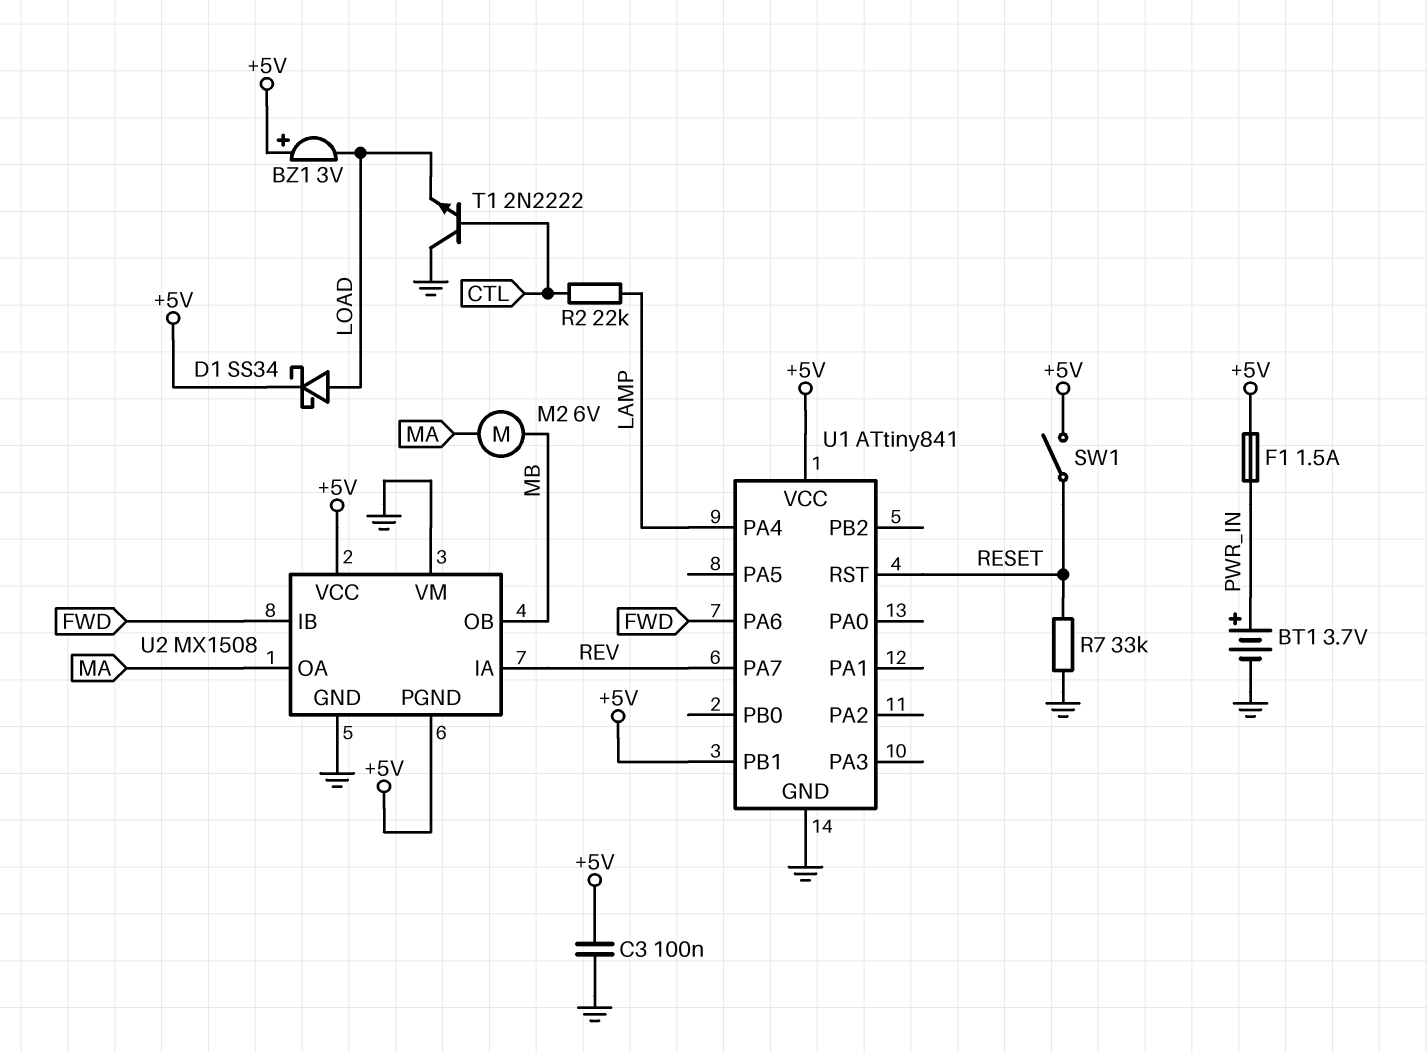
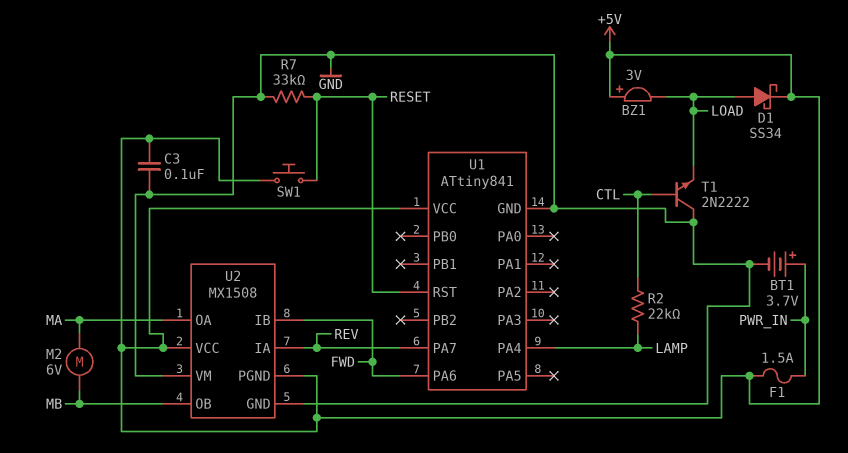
SW1: switch (+5V, RESET) -> button (+5V, RESET)
U1 pin PB1: +5V -> none

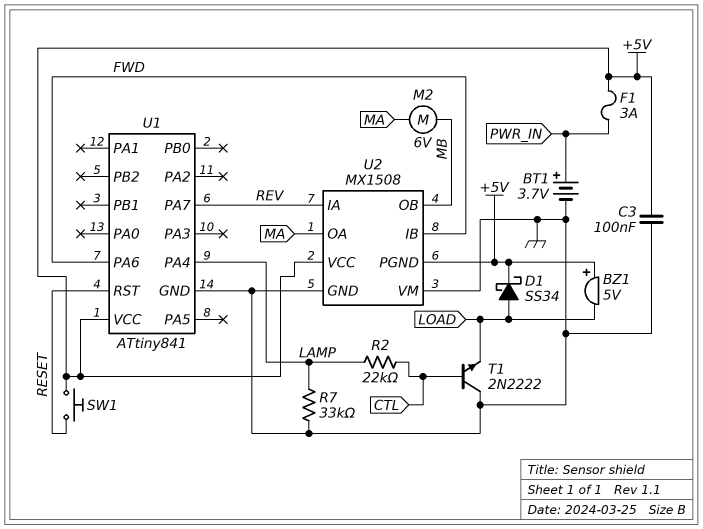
BZ1: buzzer 3V (plus +5V, minus LOAD) -> buzzer 5V (plus +5V, minus LOAD)
F1: 1.5A (+5V, PWR_IN) -> 3A (+5V, PWR_IN)
R7: 33k (GND, RESET) -> 33k (GND, LAMP)

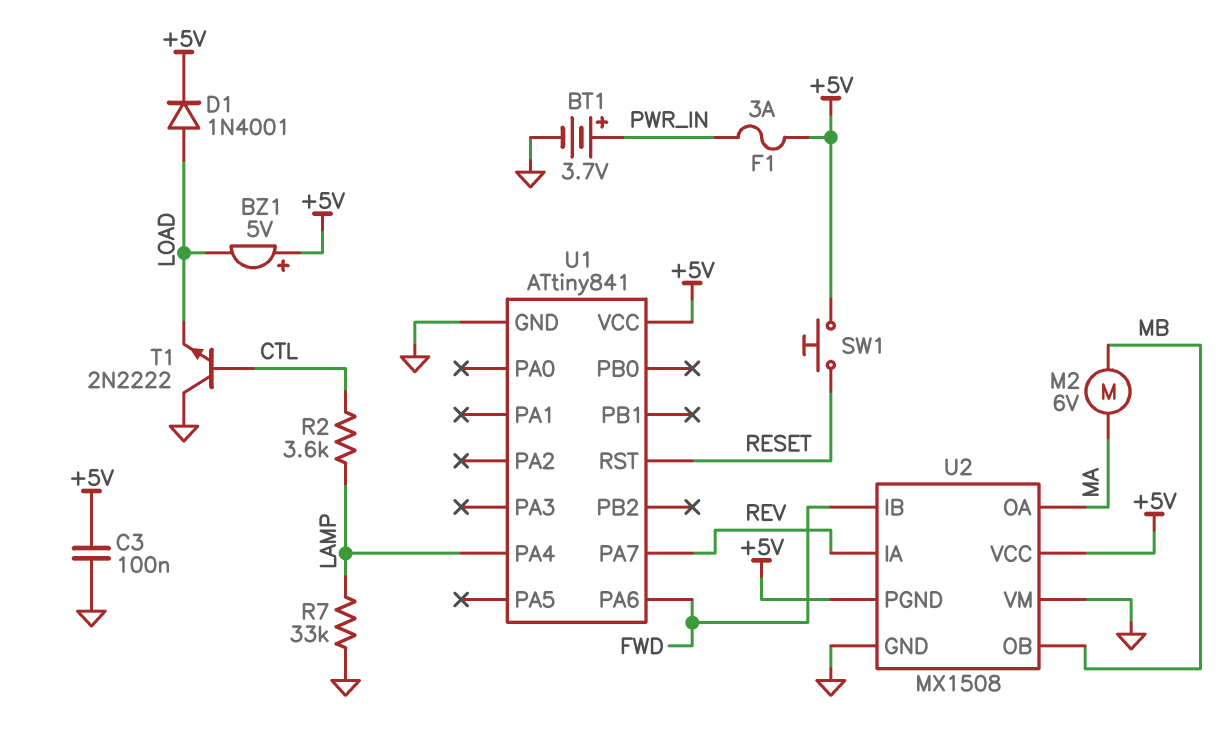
D1: schottky SS34 (A LOAD, K +5V) -> diode 1N4001 (A LOAD, K +5V)
R2: 22k (CTL, LAMP) -> 3.6k (CTL, LAMP)

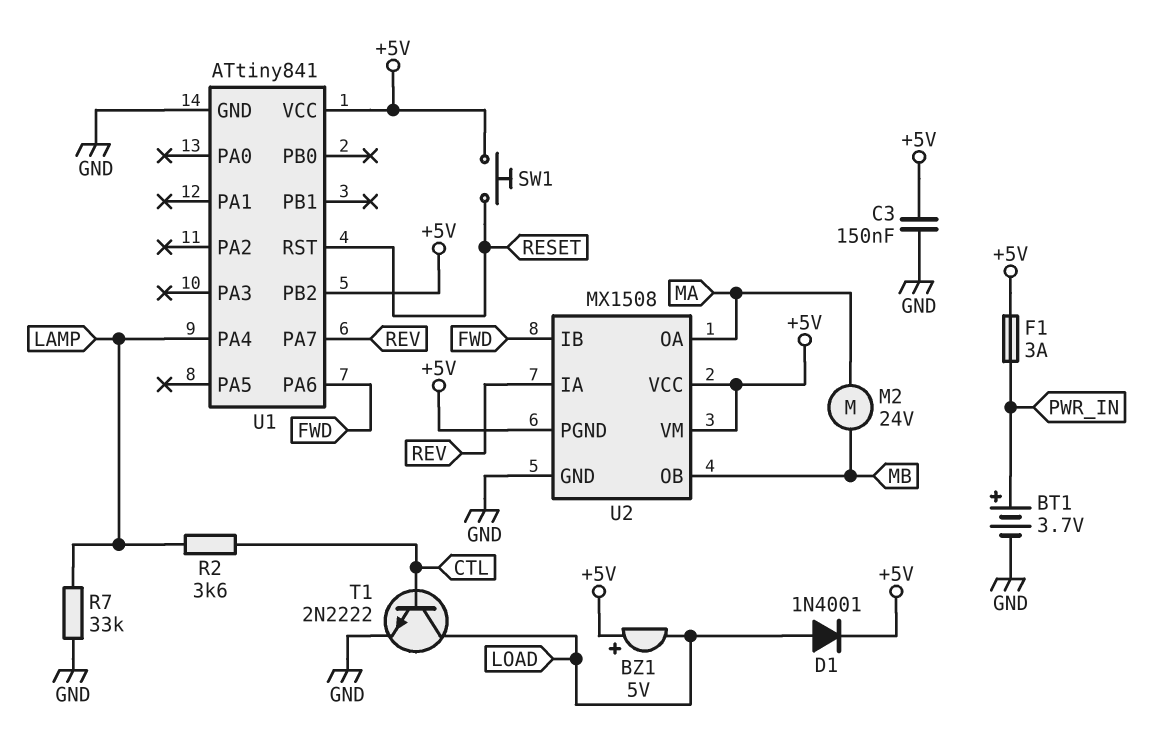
C3: 100nF (+5V, GND) -> 150nF (+5V, GND)
M2: motor 6V (MA, MB) -> motor 24V (MA, MB)
T1: NPN 2N2222 (B CTL, C GND, E LOAD) -> NPN 2N2222 (B CTL, C LOAD, E GND)
U1 pin PB2: none -> +5V
U2 pin VM: GND -> +5V

